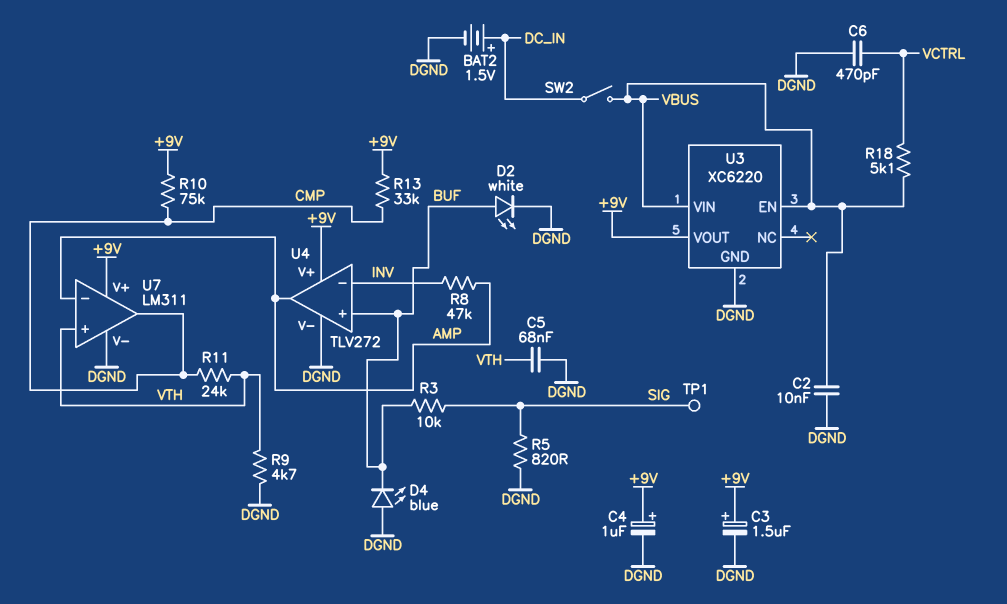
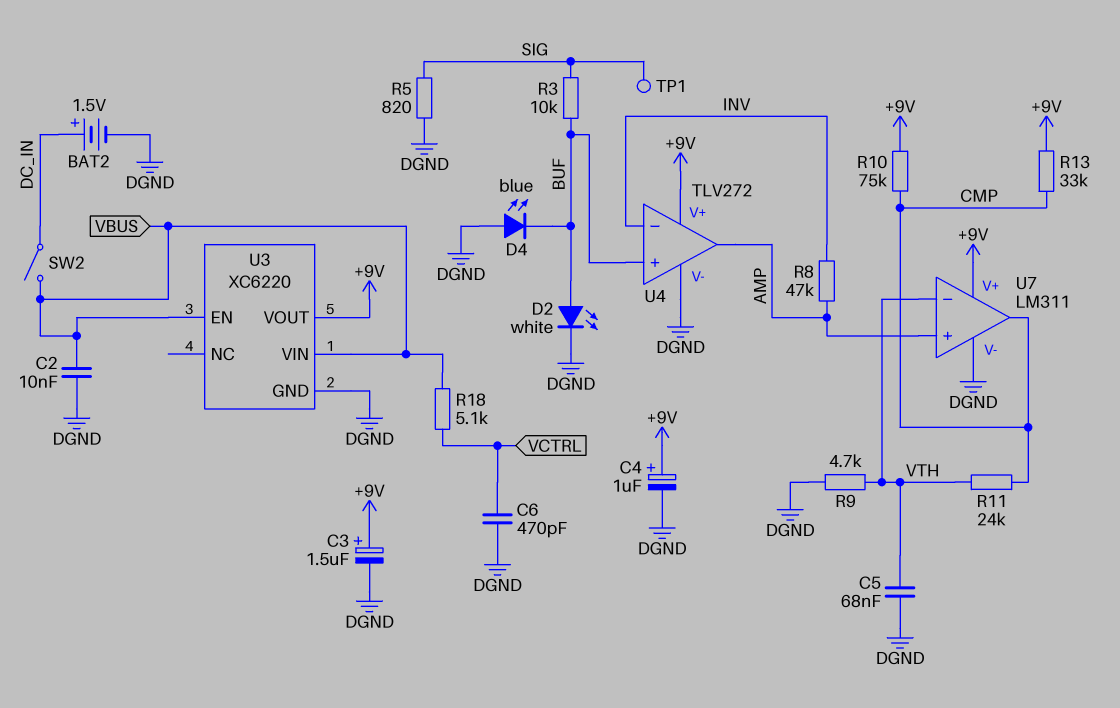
U7 pin in+: VTH -> AMP
U7 pin in-: AMP -> VTH

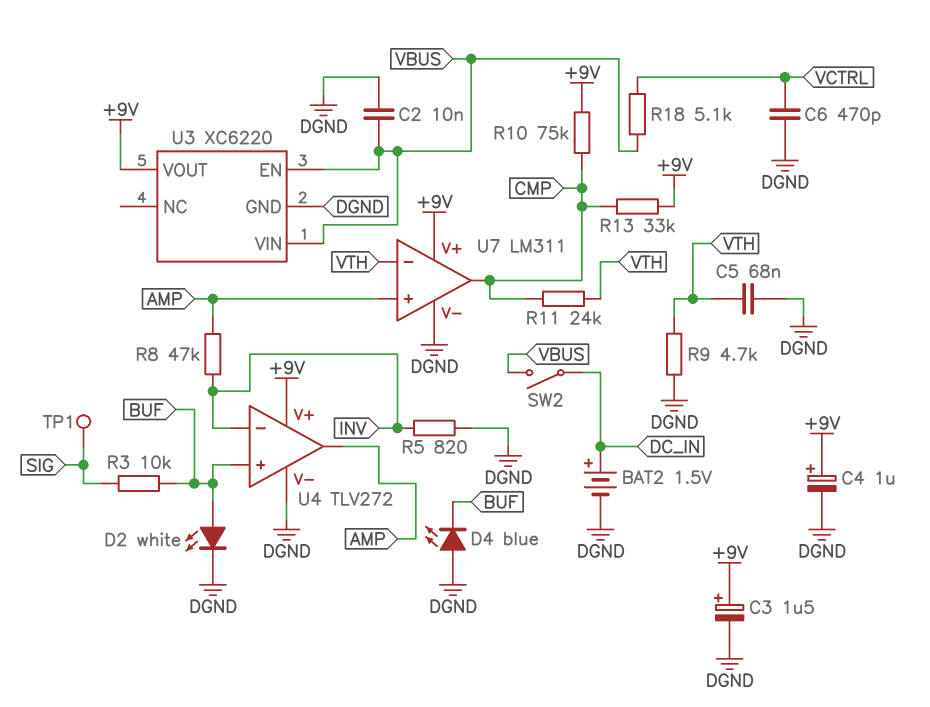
R5: 820 (DGND, SIG) -> 820 (DGND, INV)

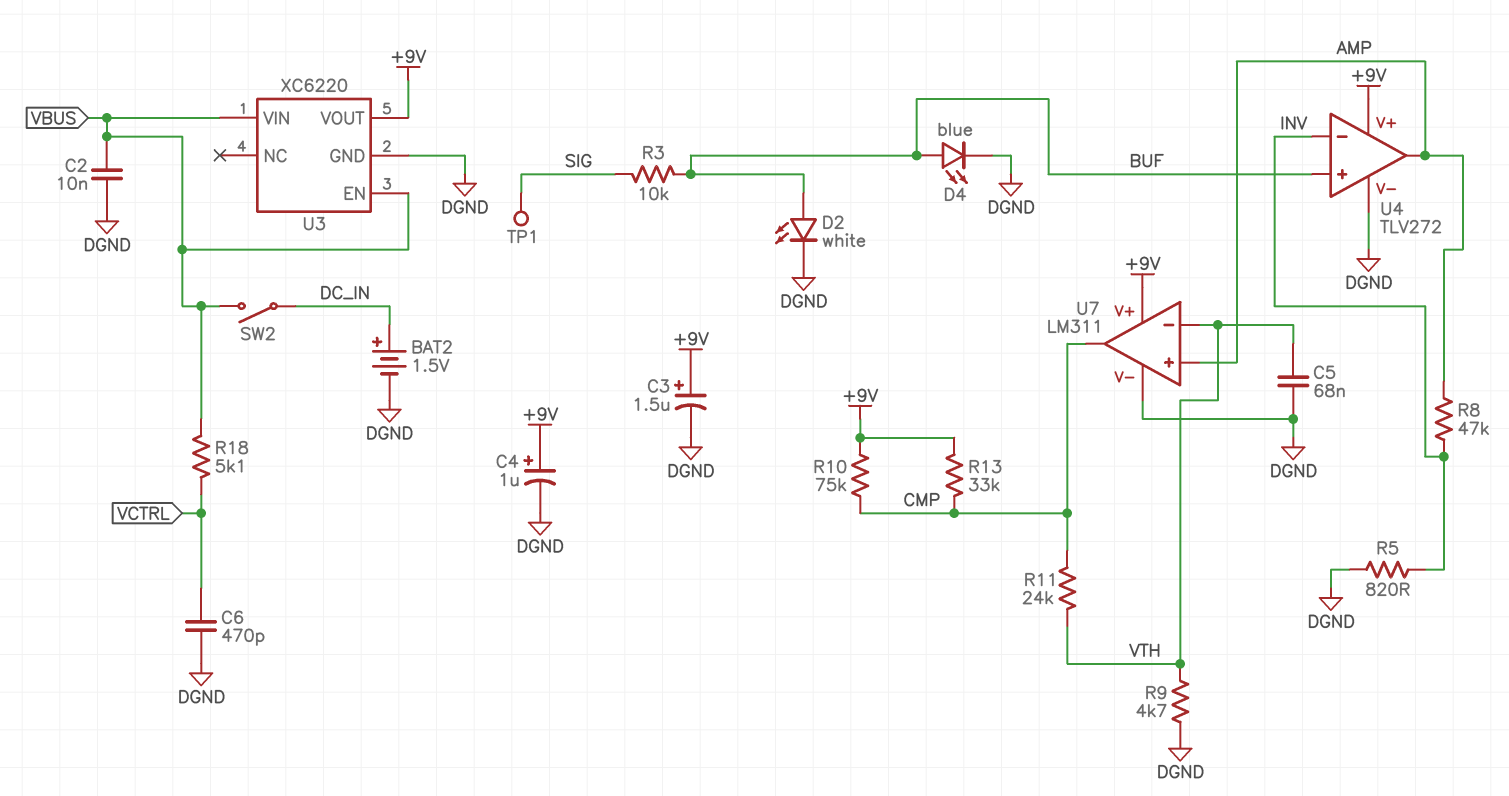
D4: LED blue (A DGND, K BUF) -> LED blue (A BUF, K DGND)

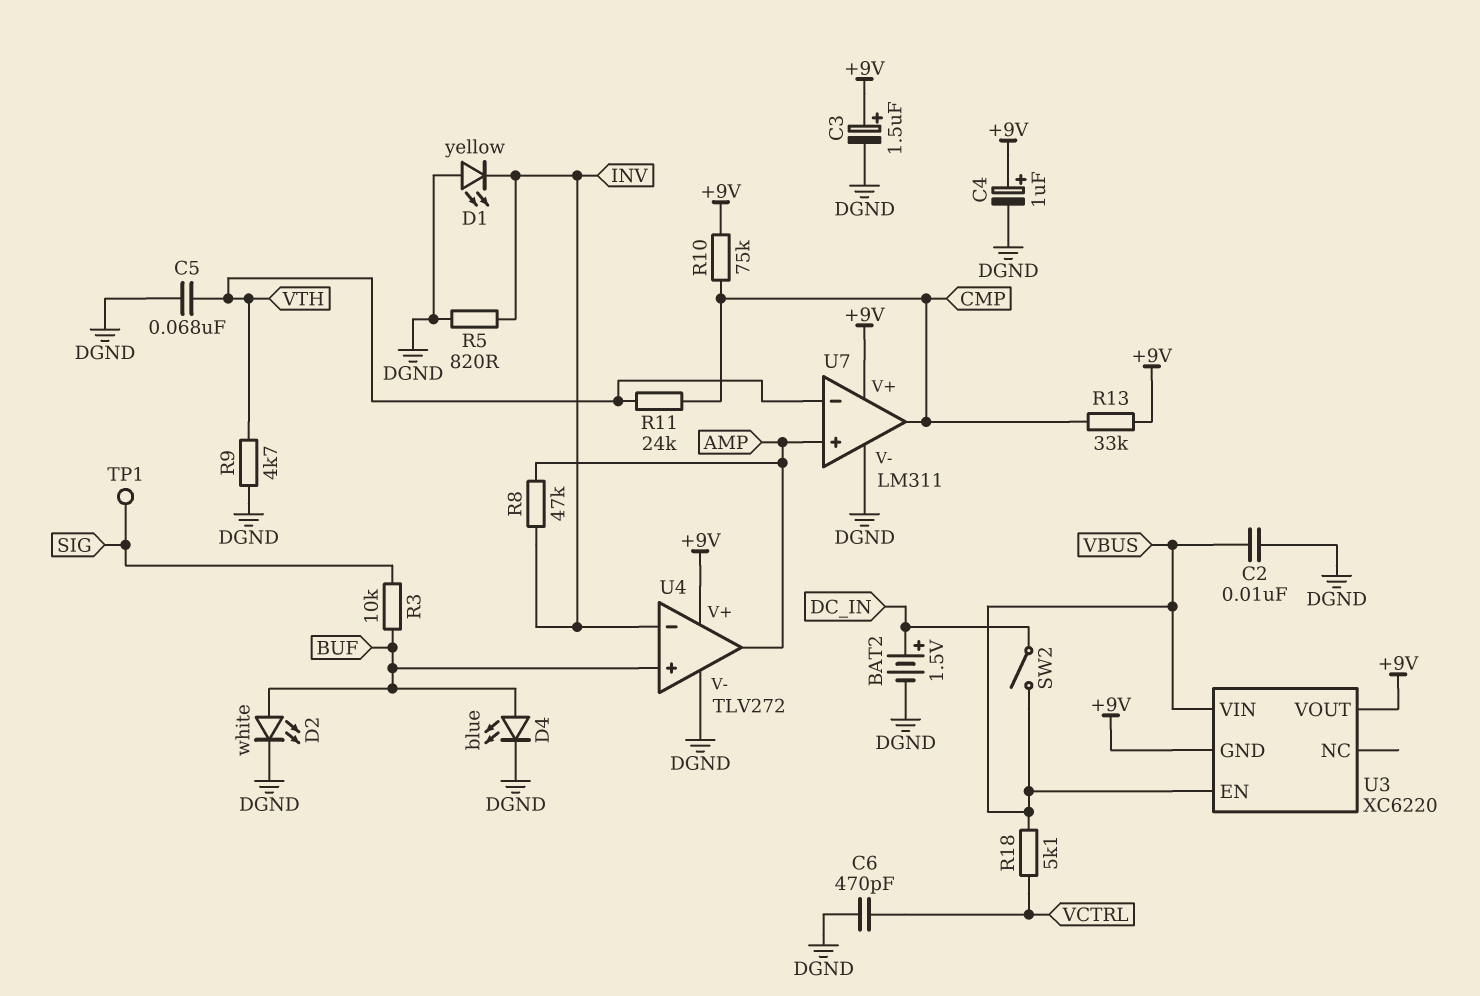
D1: none -> LED yellow (A DGND, K INV)
U3 pin GND: DGND -> +9V

